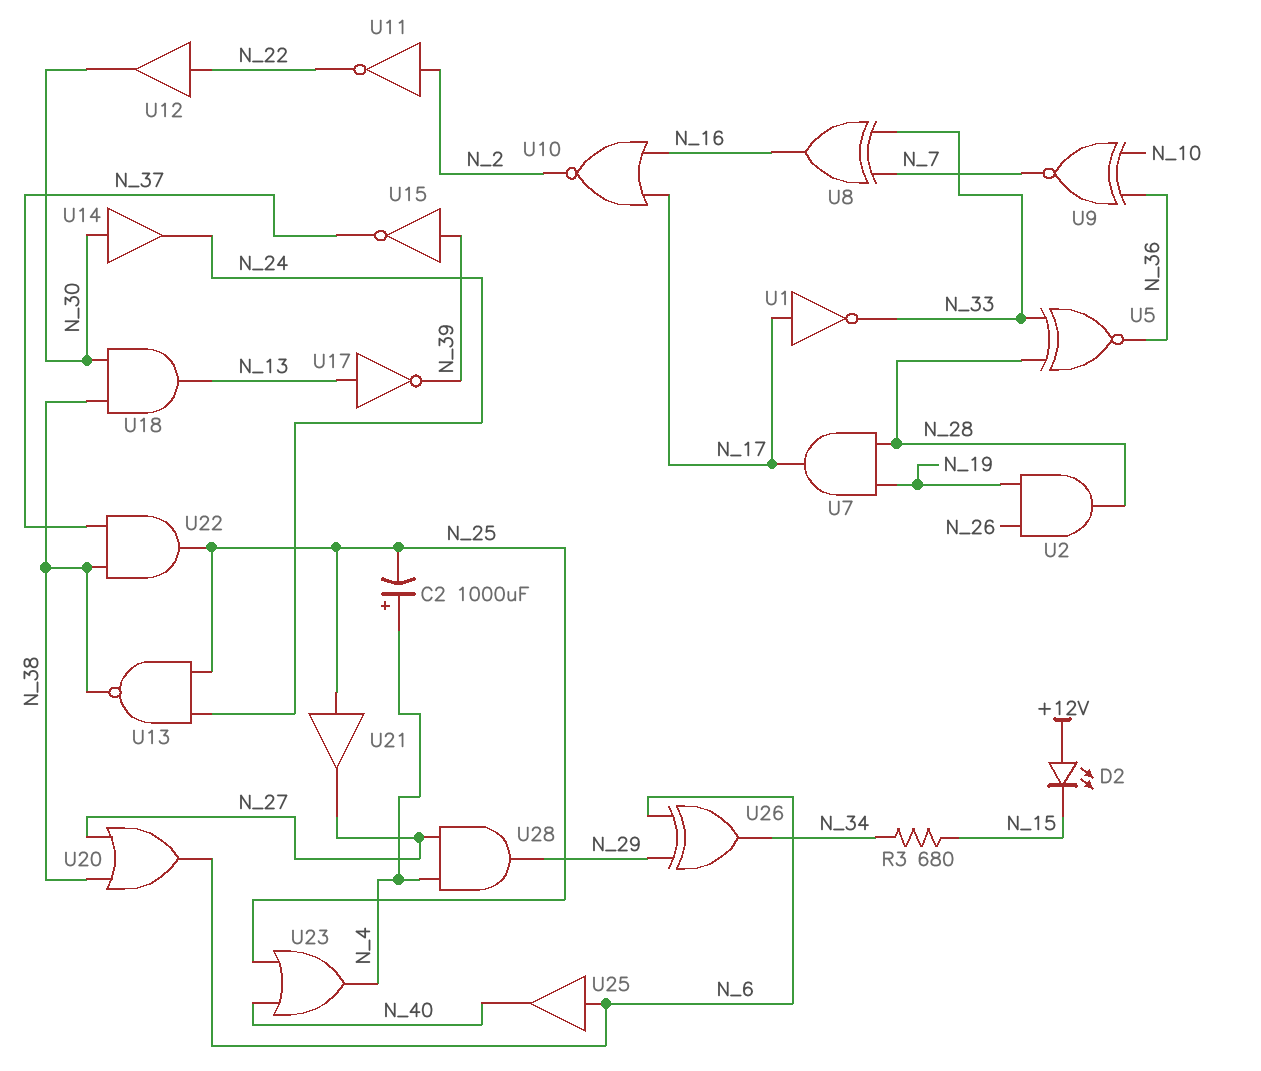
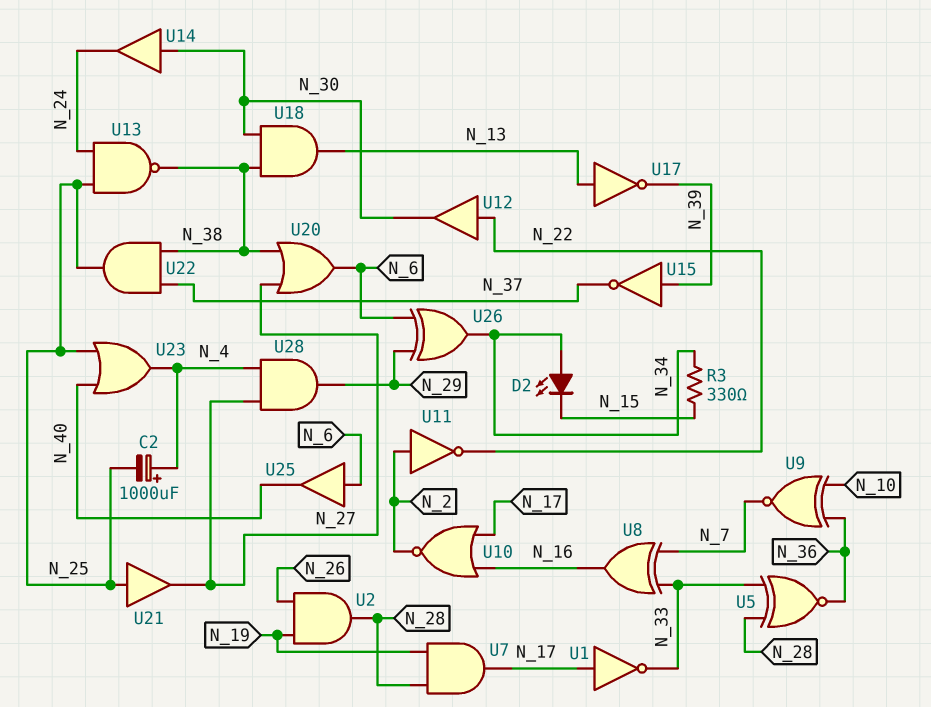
D2: LED (A +12V, K N_15) -> LED (A N_34, K N_15)
R3: 680 (N_15, N_34) -> 330 (N_15, N_34)

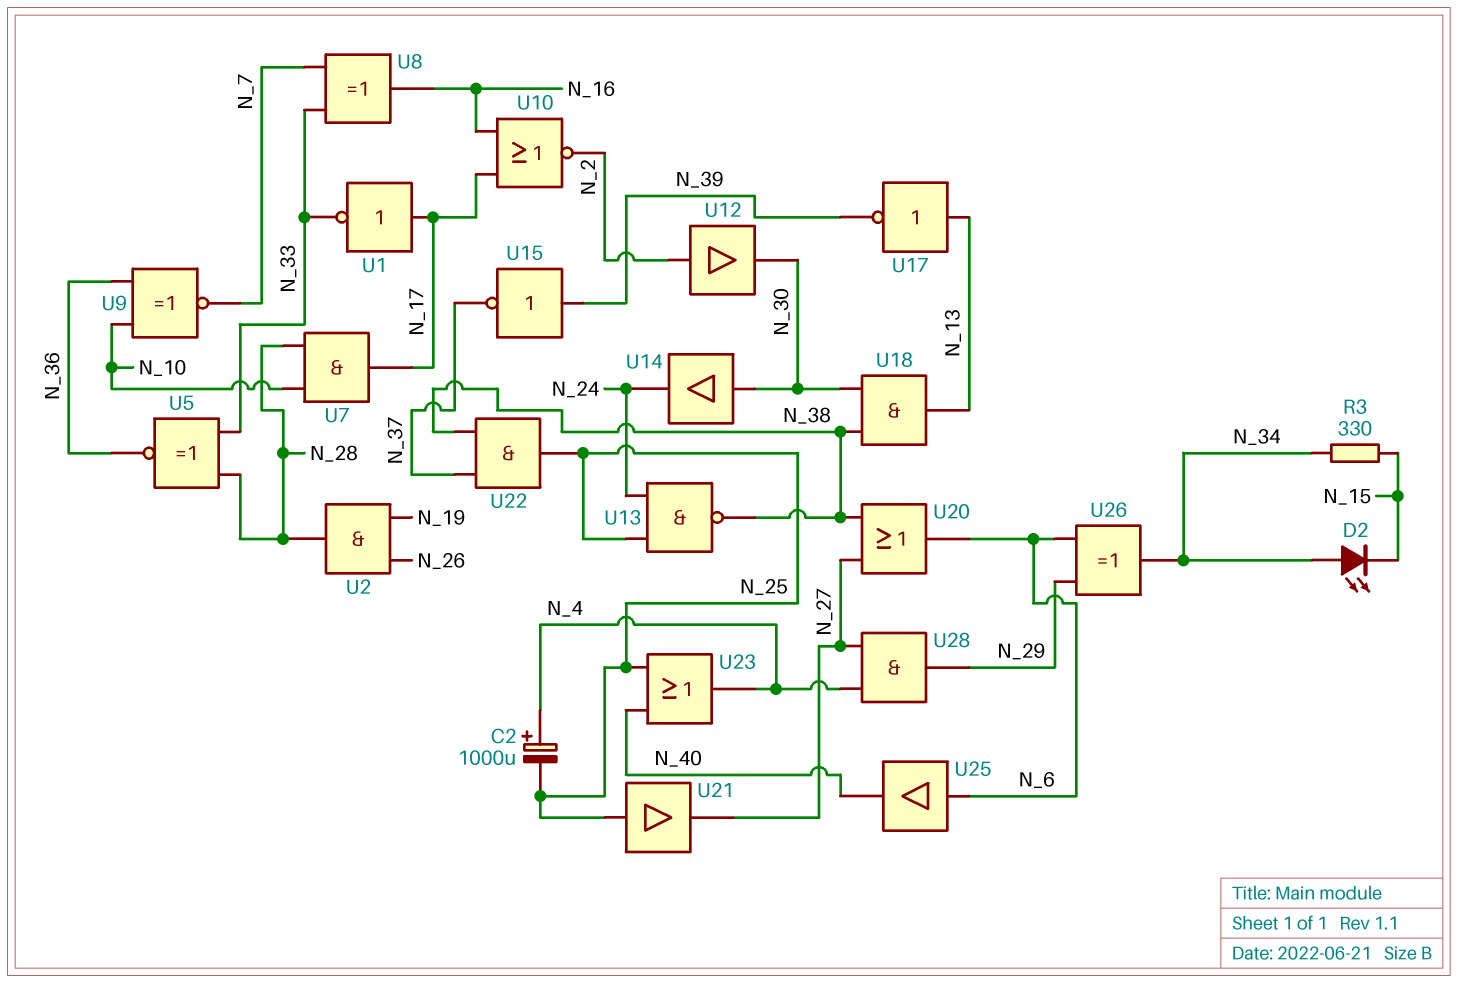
U7: AND (in N_19, in N_28, out N_17) -> AND (in N_10, in N_28, out N_17)
U11: NOT (in N_2, out N_22) -> none
U12: buffer (in N_22, out N_30) -> buffer (in N_2, out N_30)

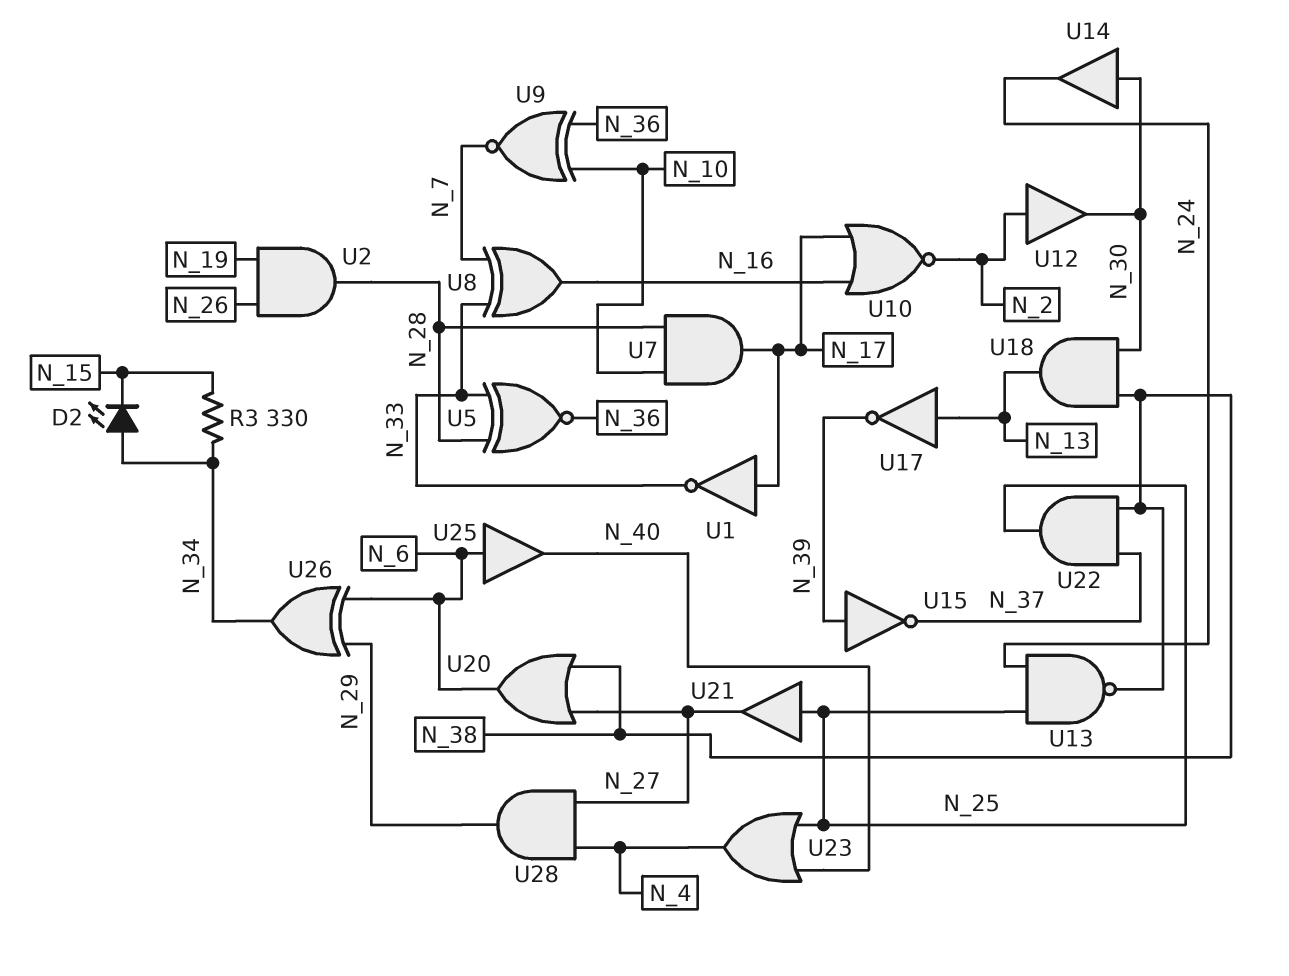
C2: 1000uF (plus N_4, minus N_25) -> none

